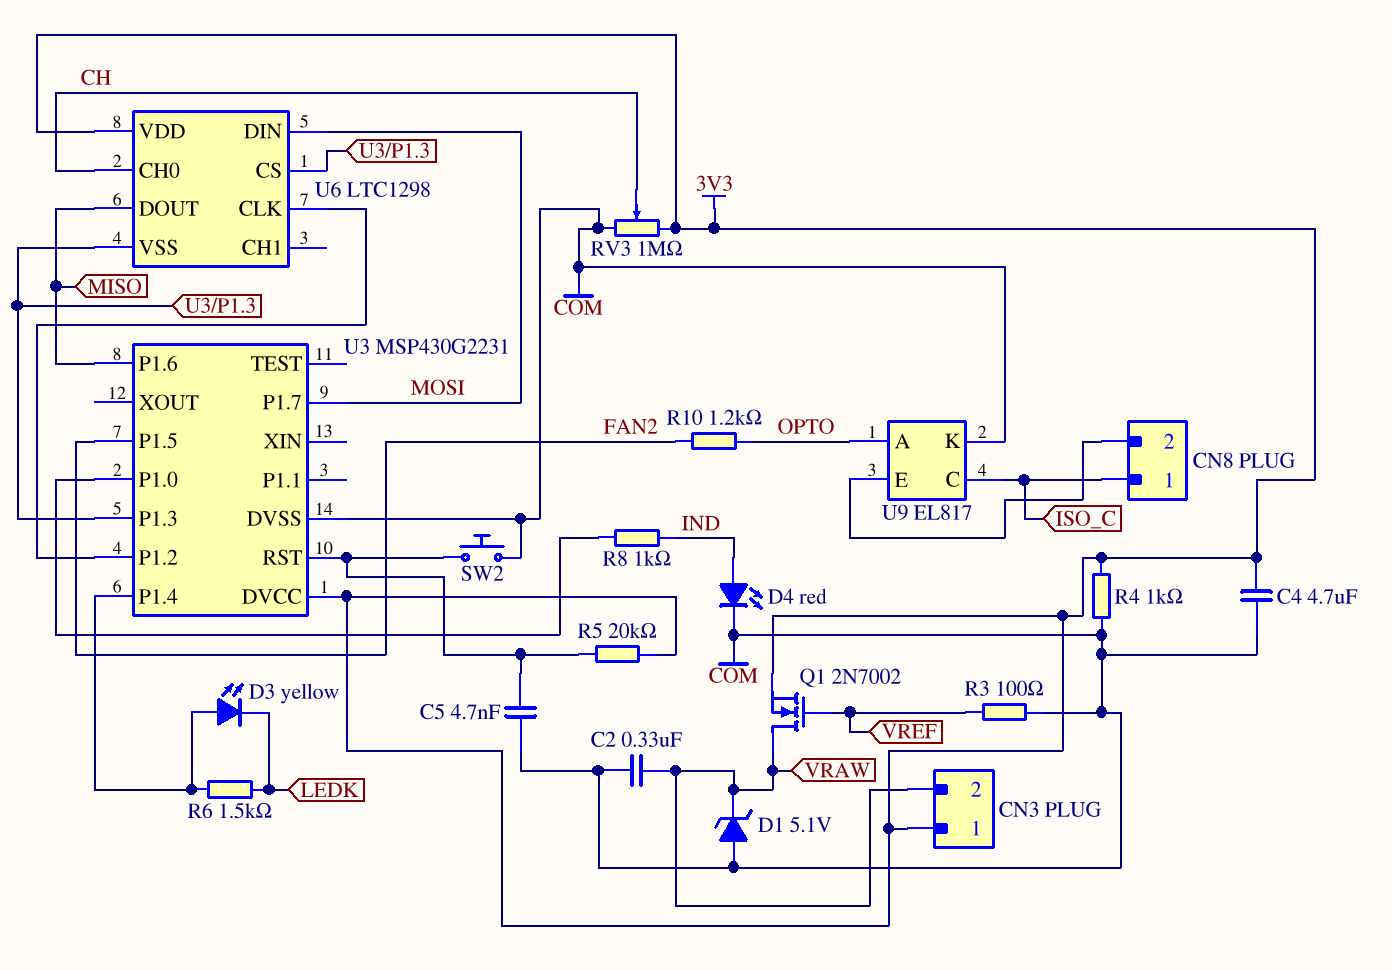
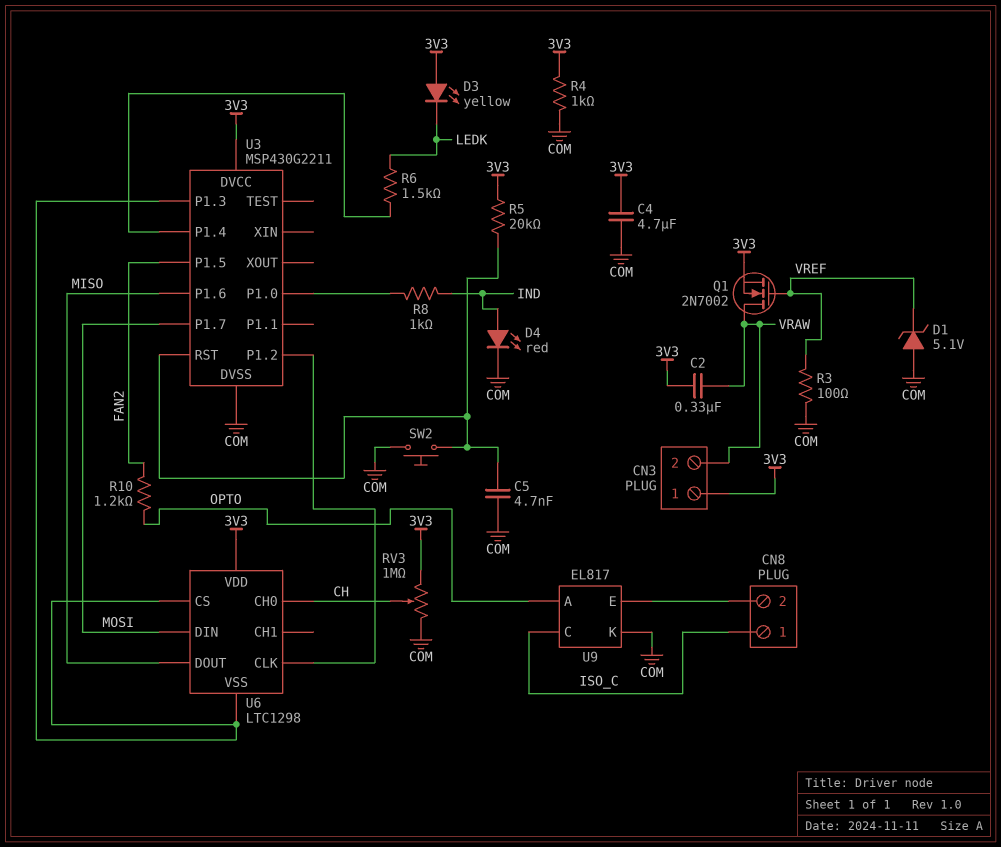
C2: 330nF (COM, VRAW) -> 330nF (3V3, VRAW)
D1: zener 5.1V (A COM, K VRAW) -> zener 5.1V (A COM, K VREF)
D3: LED yellow (A U3/P1.4, K LEDK) -> LED yellow (A 3V3, K LEDK)
U3: MSP430G2231 -> MSP430G2211

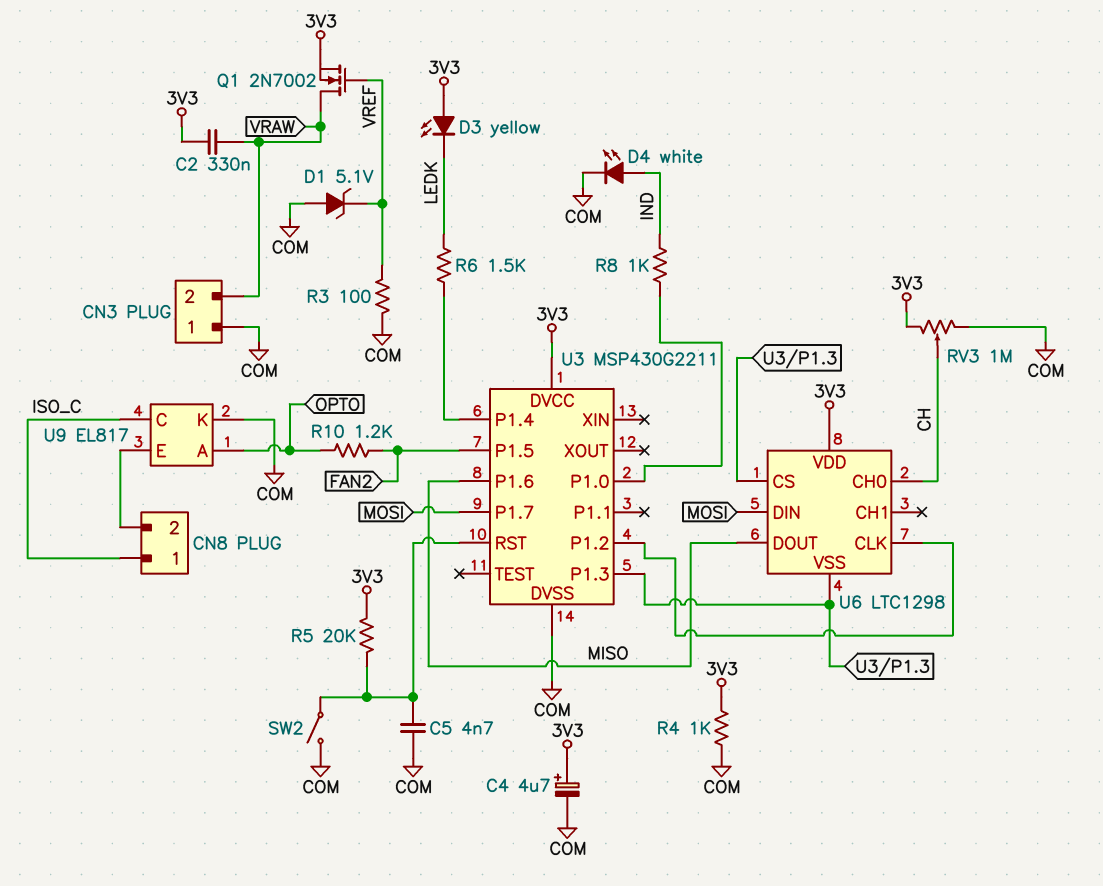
C4: 4.7uF (3V3, COM) -> 4.7uF (plus 3V3, minus COM)
CN3 pin 1: 3V3 -> COM
D4: LED red (A IND, K COM) -> LED white (A IND, K COM)
SW2: button (COM, U3/RST) -> switch (COM, U3/RST)

